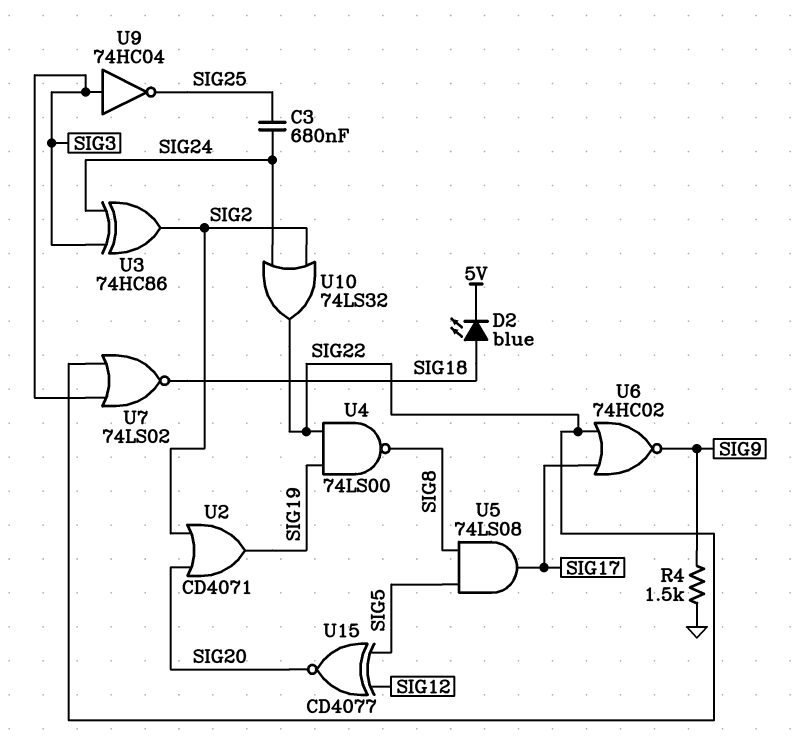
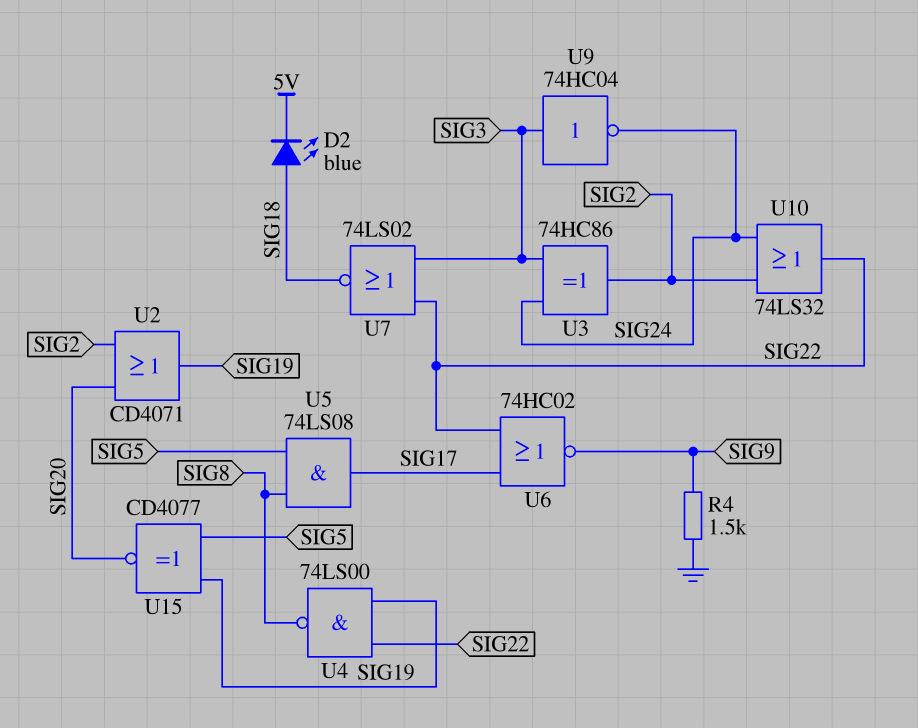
C3: 680nF (SIG24, SIG25) -> none
U9: NOT 74HC04 (in SIG3, out SIG25) -> NOT 74HC04 (in SIG3, out SIG24)
U15: XNOR CD4077 (in SIG5, in SIG12, out SIG20) -> XNOR CD4077 (in SIG5, in SIG19, out SIG20)

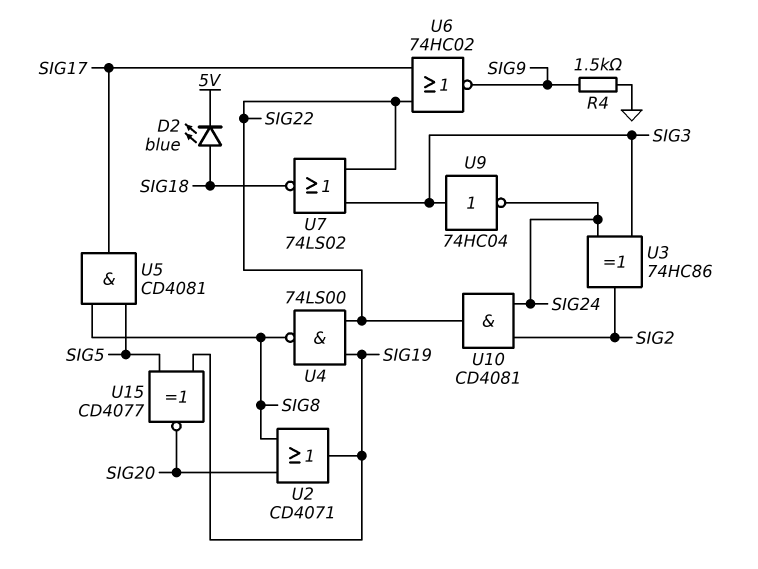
U2: OR CD4071 (in SIG2, in SIG20, out SIG19) -> OR CD4071 (in SIG8, in SIG20, out SIG19)
U5: AND 74LS08 (in SIG5, in SIG8, out SIG17) -> AND CD4081 (in SIG5, in SIG8, out SIG17)
U10: OR 74LS32 (in SIG2, in SIG24, out SIG22) -> AND CD4081 (in SIG2, in SIG24, out SIG22)

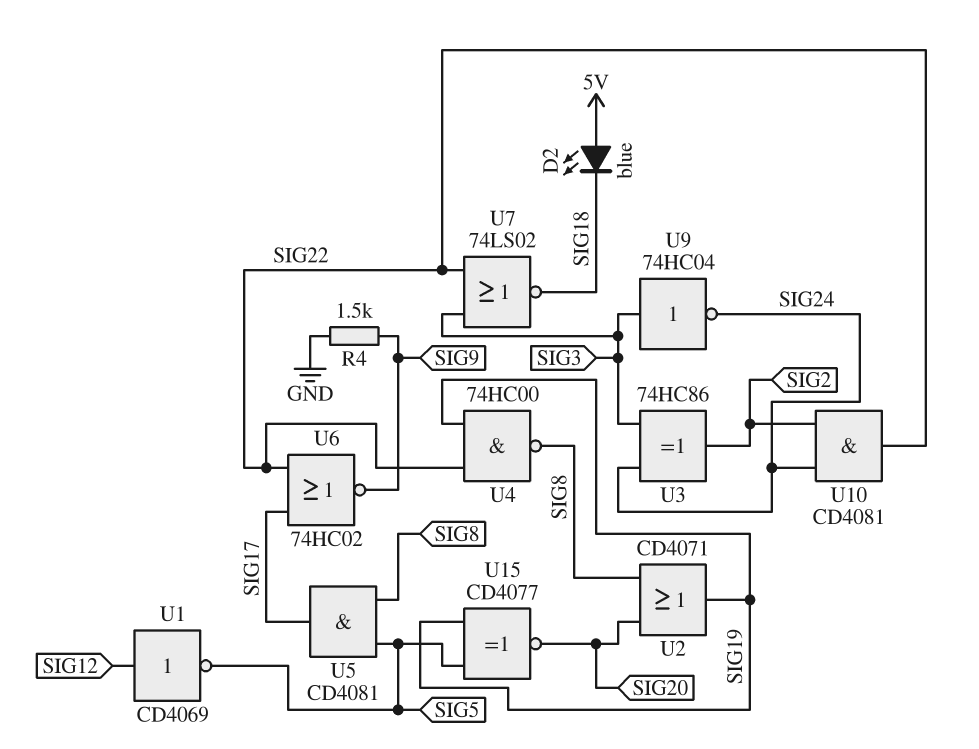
D2: LED blue (A SIG18, K 5V) -> LED blue (A 5V, K SIG18)
U1: none -> NOT CD4069 (in SIG12, out SIG5)
U4: NAND 74LS00 (in SIG19, in SIG22, out SIG8) -> NAND 74HC00 (in SIG19, in SIG22, out SIG8)

